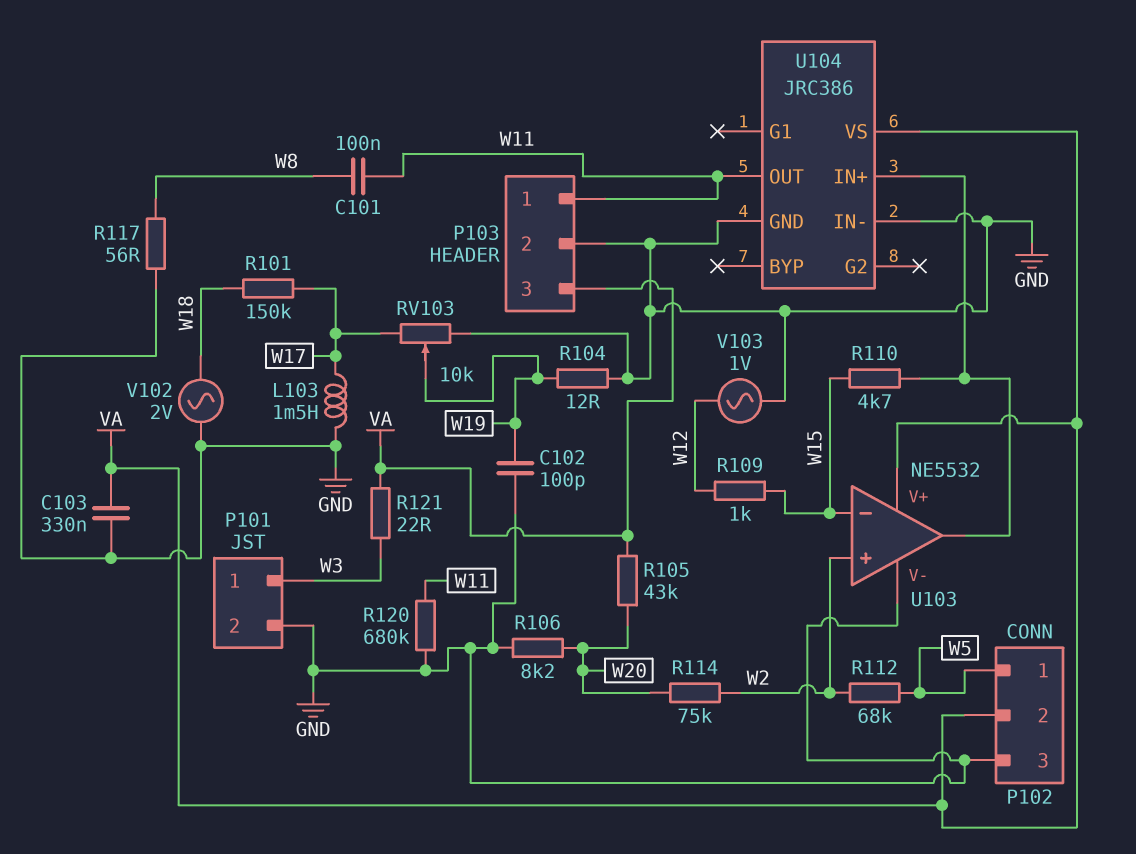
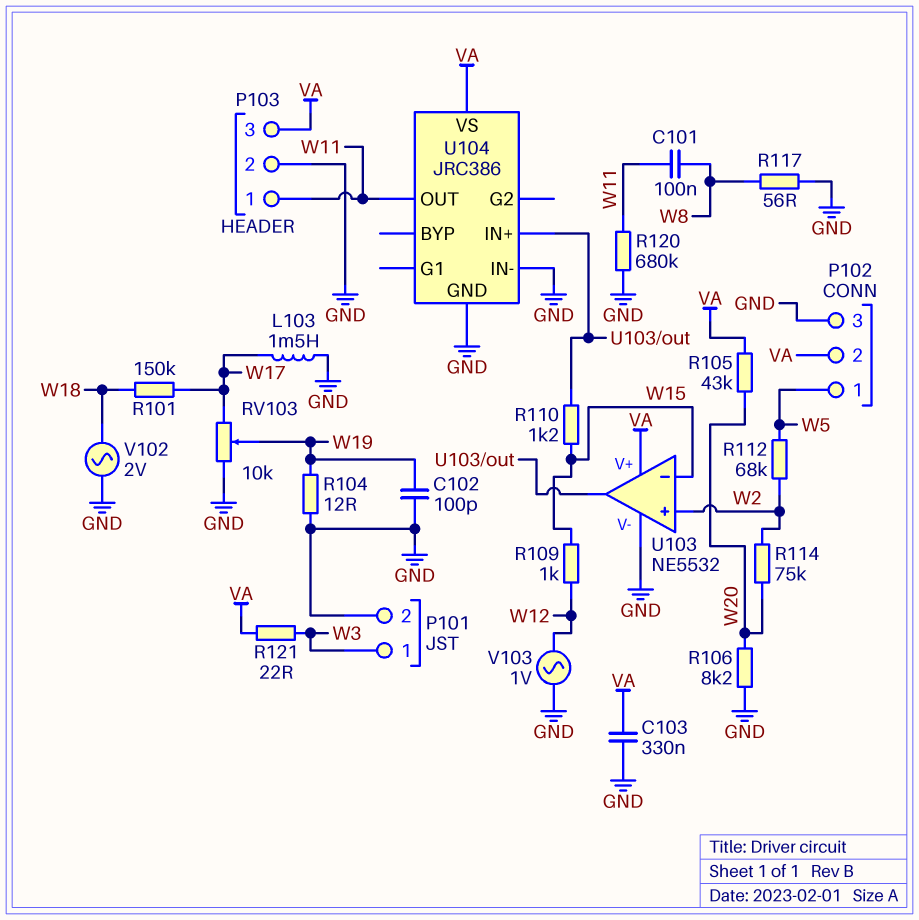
R110: 4.7k (U103/out, W15) -> 1.2k (U103/out, W15)

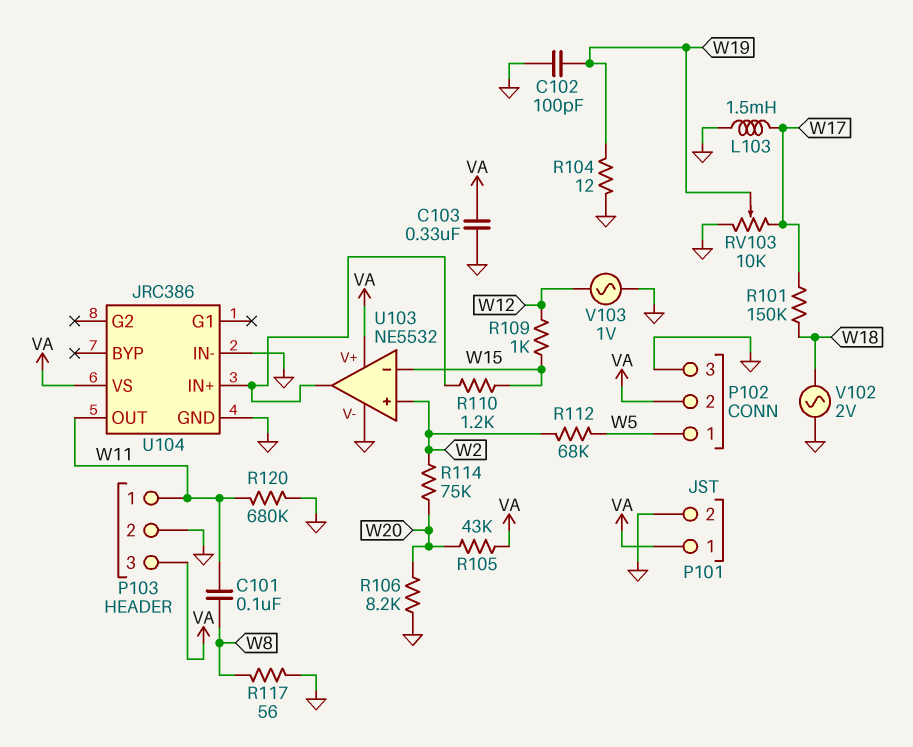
P101 pin 1: W3 -> VA
R121: 22 (VA, W3) -> none

